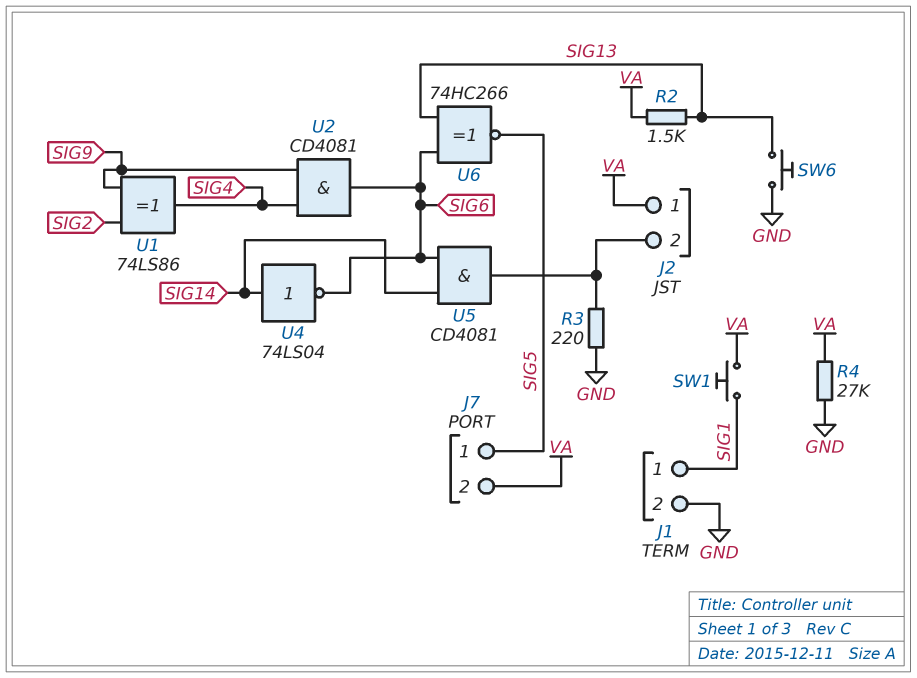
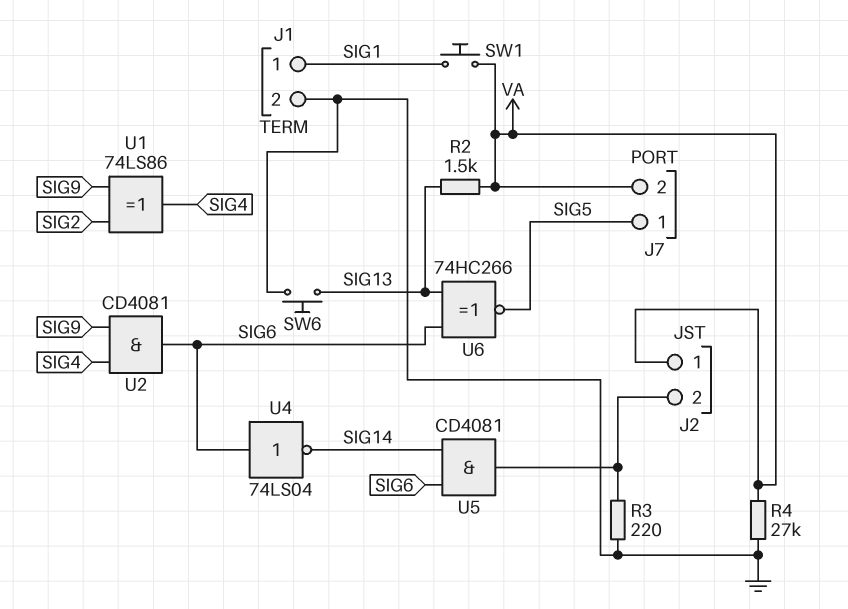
U4: NOT 74LS04 (in SIG14, out SIG6) -> NOT 74LS04 (in SIG6, out SIG14)

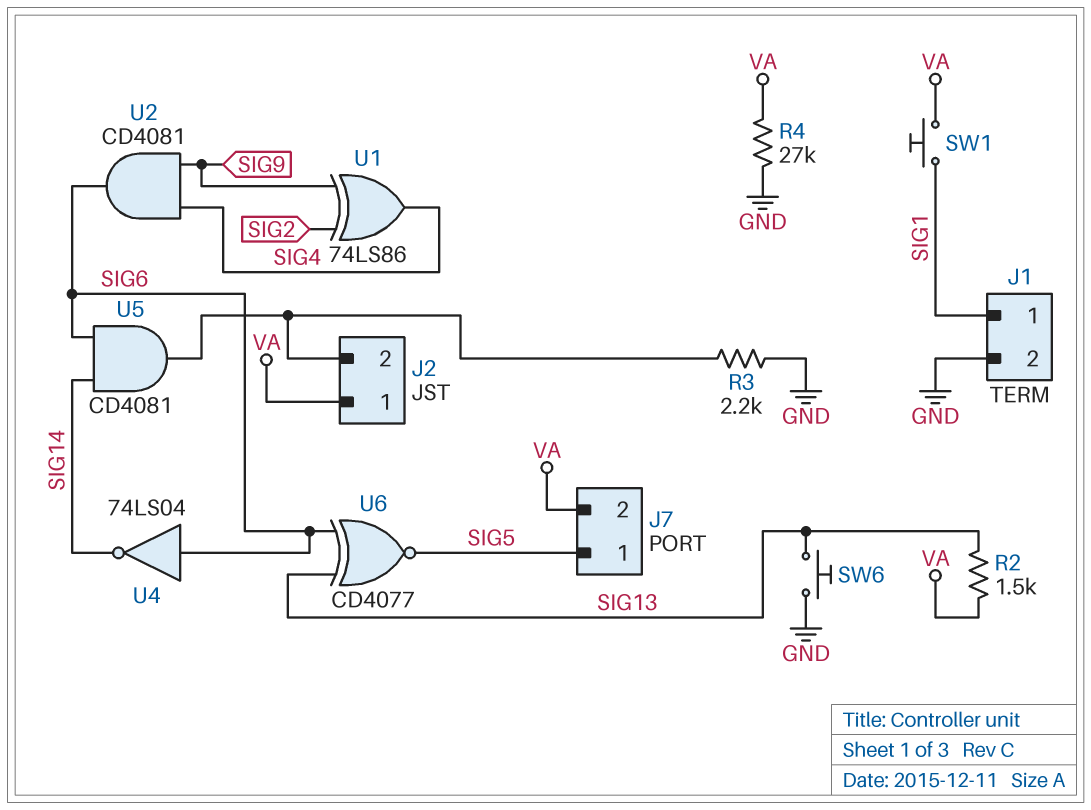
R3: 220 (GND, J2/2) -> 2.2k (GND, J2/2)
U6: XNOR 74HC266 (in SIG6, in SIG13, out SIG5) -> XNOR CD4077 (in SIG6, in SIG13, out SIG5)

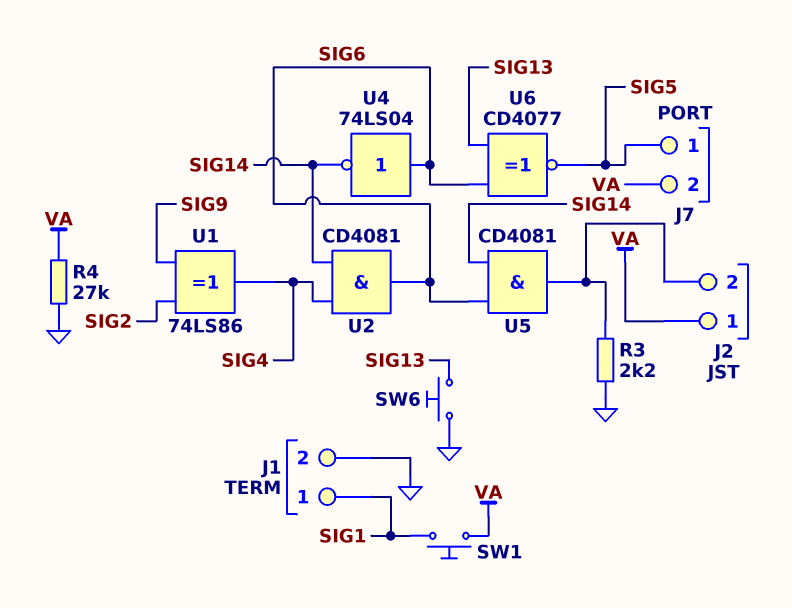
R2: 1.5k (SIG13, VA) -> none
U2: AND CD4081 (in SIG4, in SIG9, out SIG6) -> AND CD4081 (in SIG4, in SIG14, out SIG6)

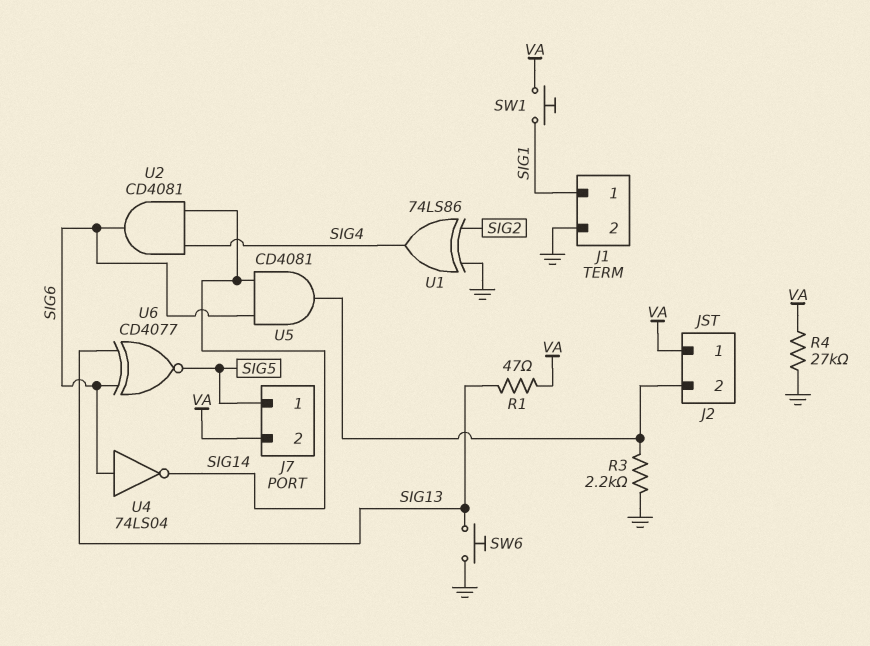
R1: none -> 47 (SIG13, VA)
U1: XOR 74LS86 (in SIG2, in SIG9, out SIG4) -> XOR 74LS86 (in GND, in SIG2, out SIG4)

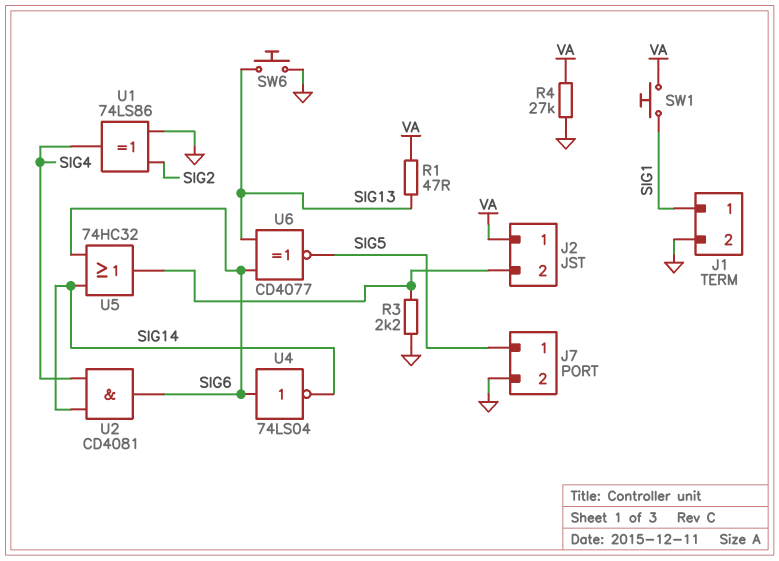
J7 pin 2: VA -> GND
U5: AND CD4081 (in SIG6, in SIG14, out J2/2) -> OR 74HC32 (in SIG6, in SIG14, out J2/2)

